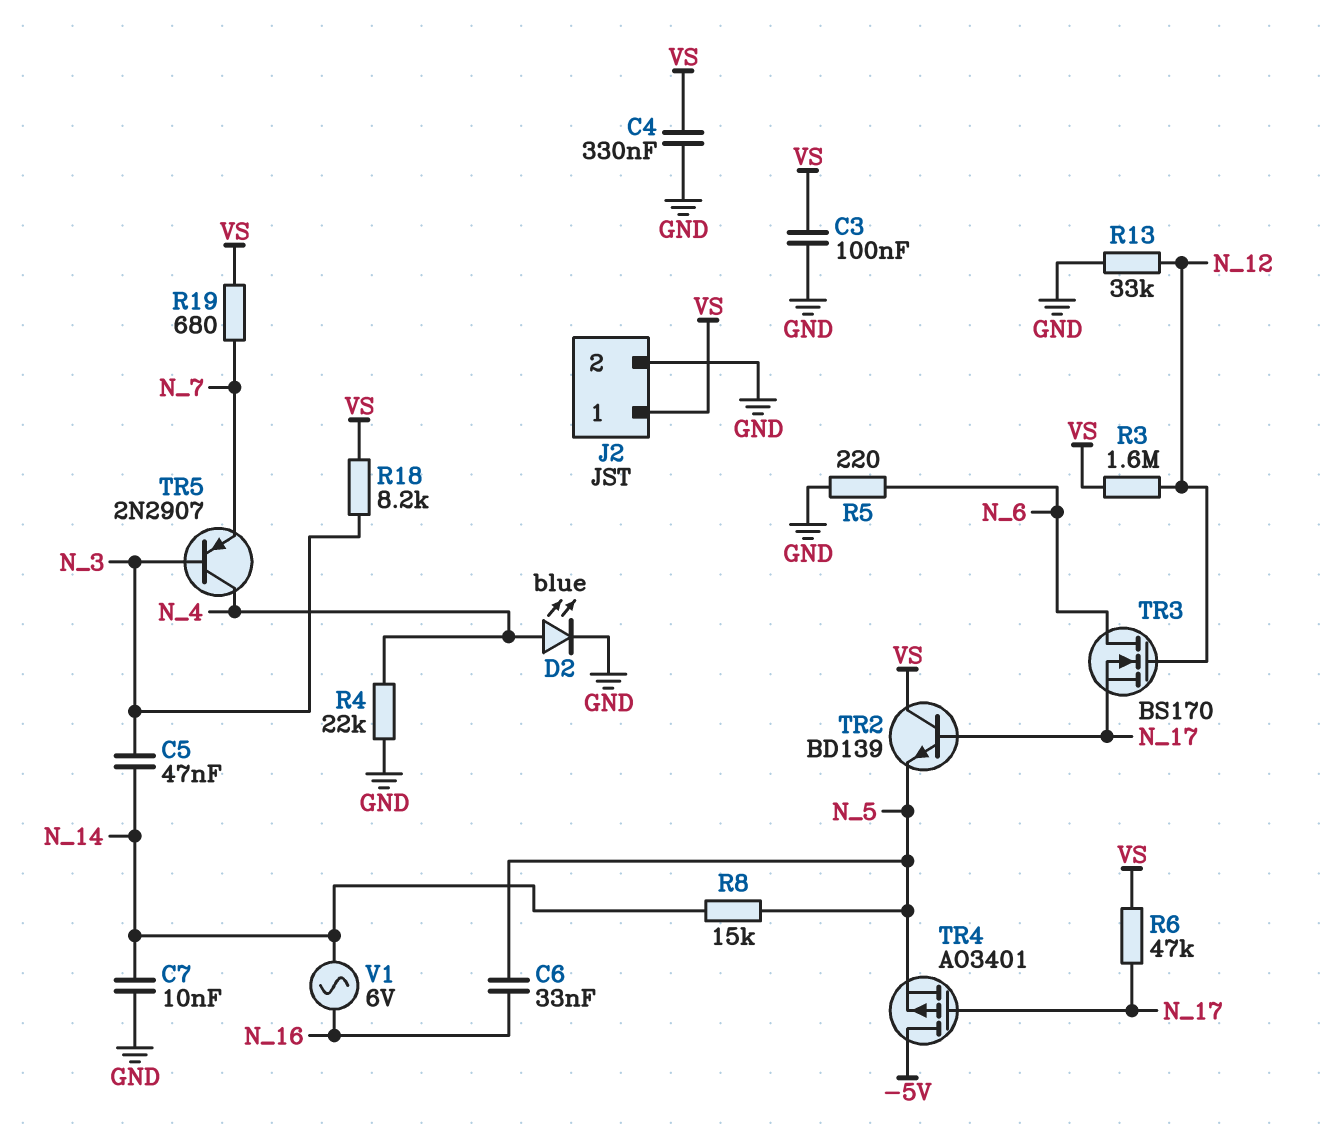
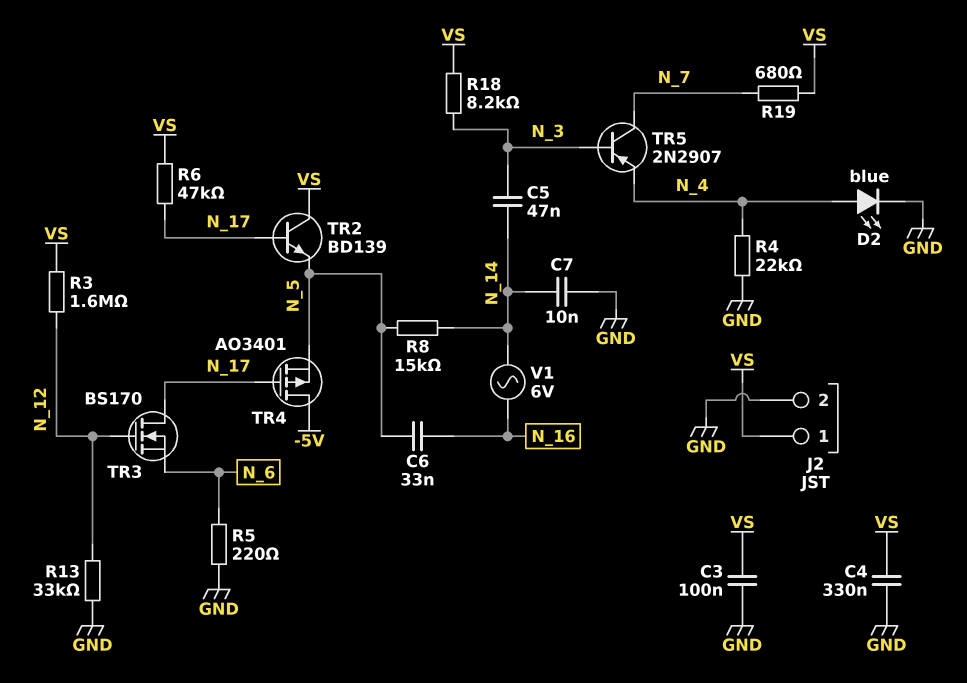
TR3: NMOS BS170 (G N_12, D N_6, S N_17) -> NMOS BS170 (G N_12, D N_17, S N_6)
TR5: PNP 2N2907 (B N_3, C N_4, E N_7) -> PNP 2N2907 (B N_3, C N_7, E N_4)

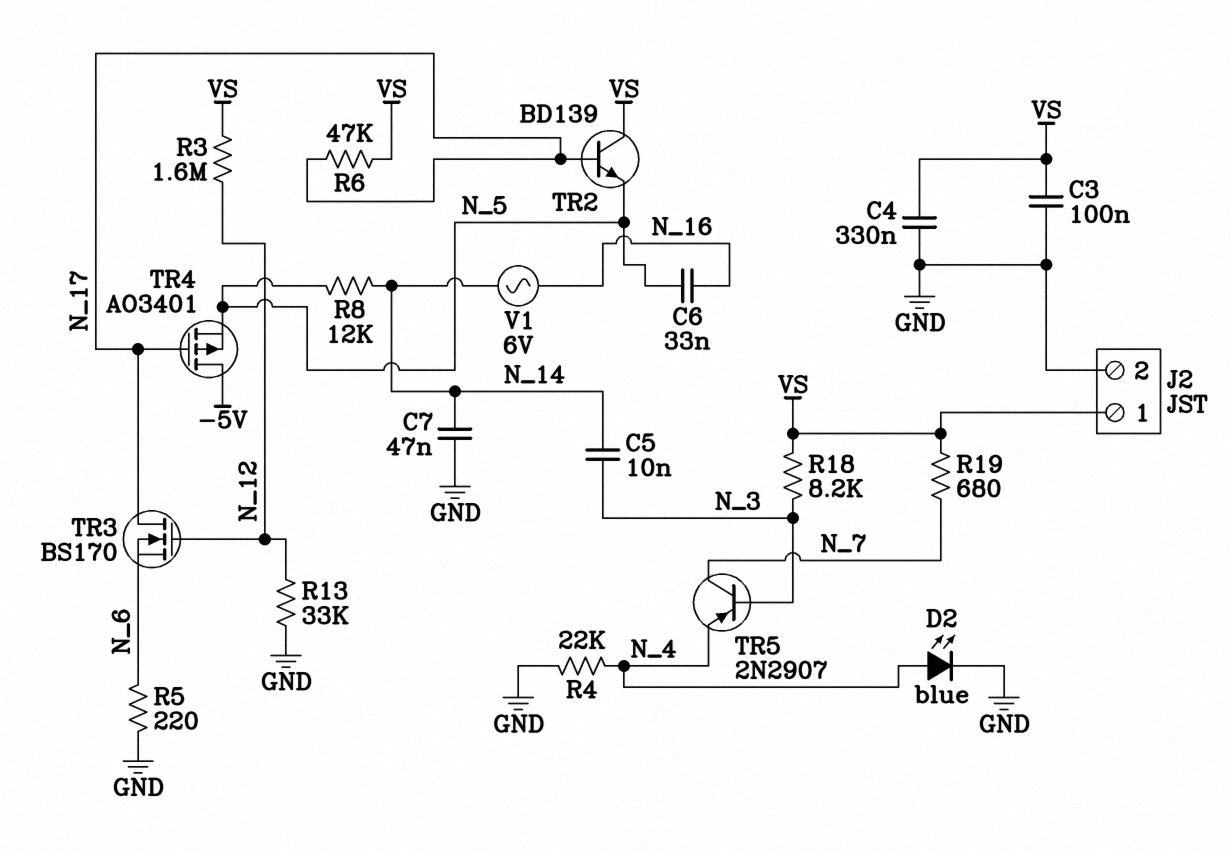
C5: 47nF (N_3, N_14) -> 10nF (N_3, N_14)
C7: 10nF (GND, N_14) -> 47nF (GND, N_14)
R8: 15k (N_5, N_14) -> 12k (N_5, N_14)

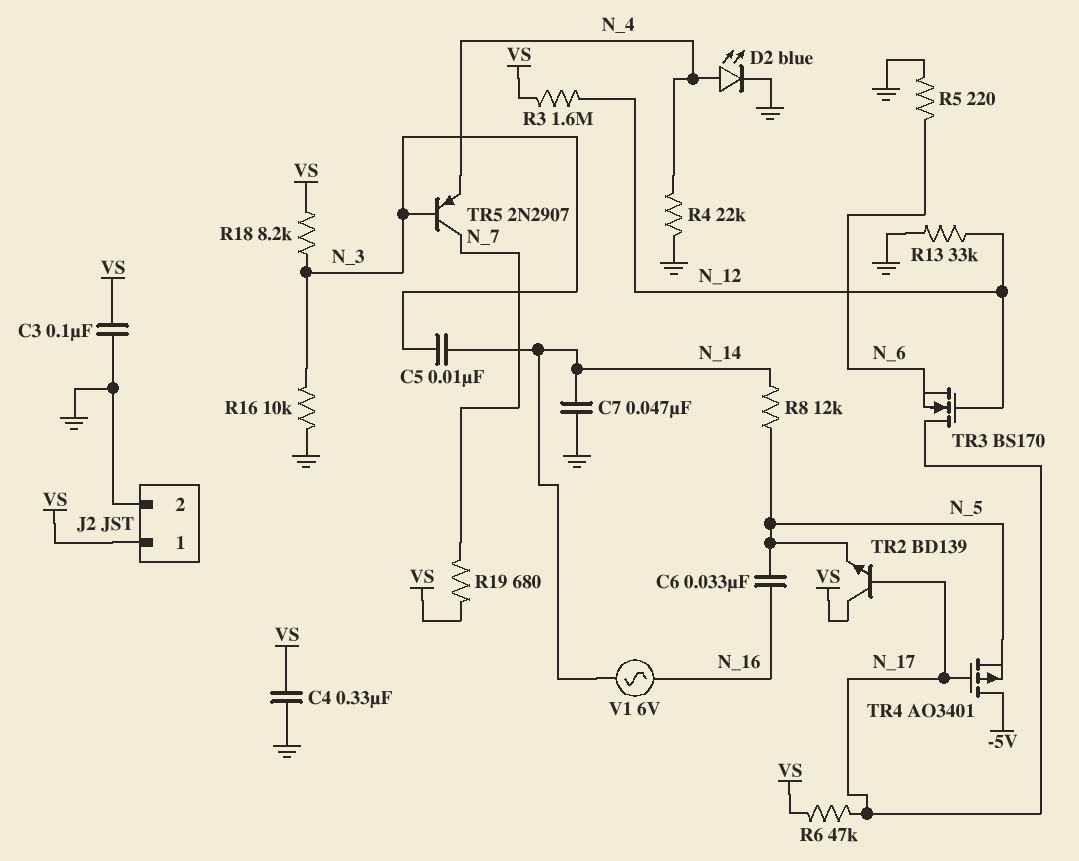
R16: none -> 10k (GND, N_3)

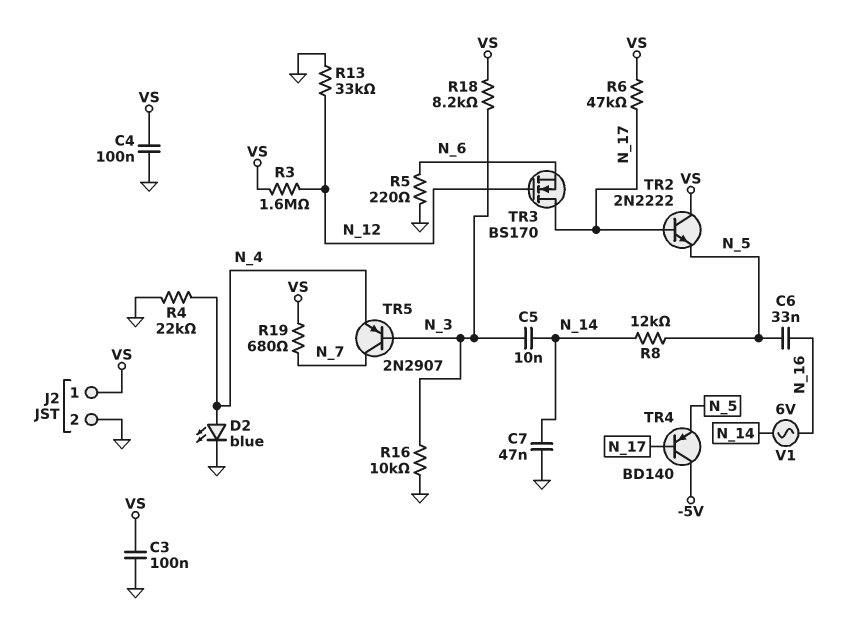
C4: 330nF (GND, VS) -> 100nF (GND, VS)
TR2: NPN BD139 (B N_17, C VS, E N_5) -> NPN 2N2222 (B N_17, C VS, E N_5)
TR4: PMOS AO3401 (G N_17, D -5V, S N_5) -> PNP BD140 (B N_17, C -5V, E N_5)

